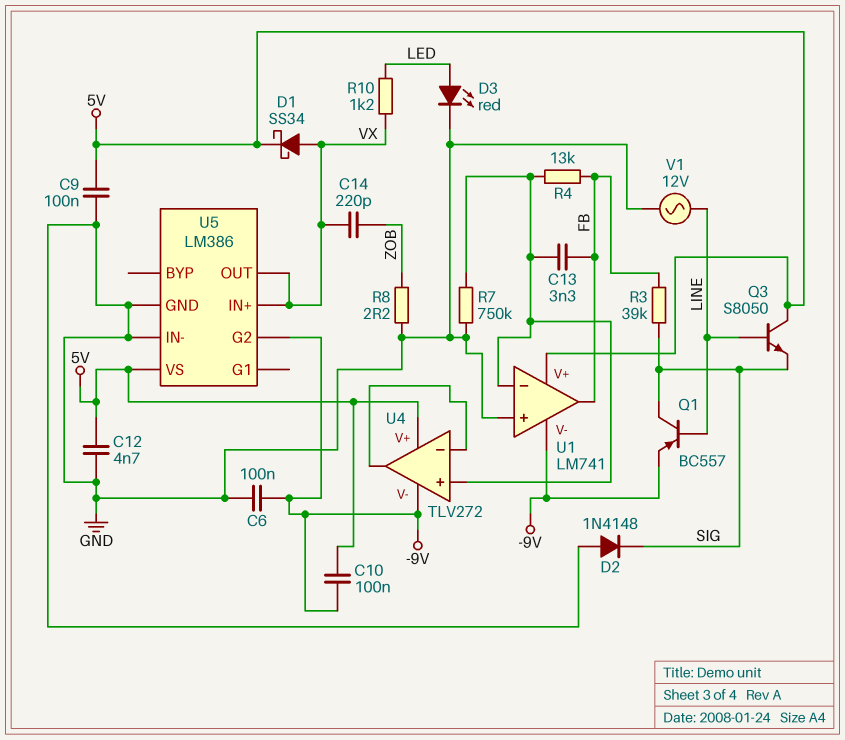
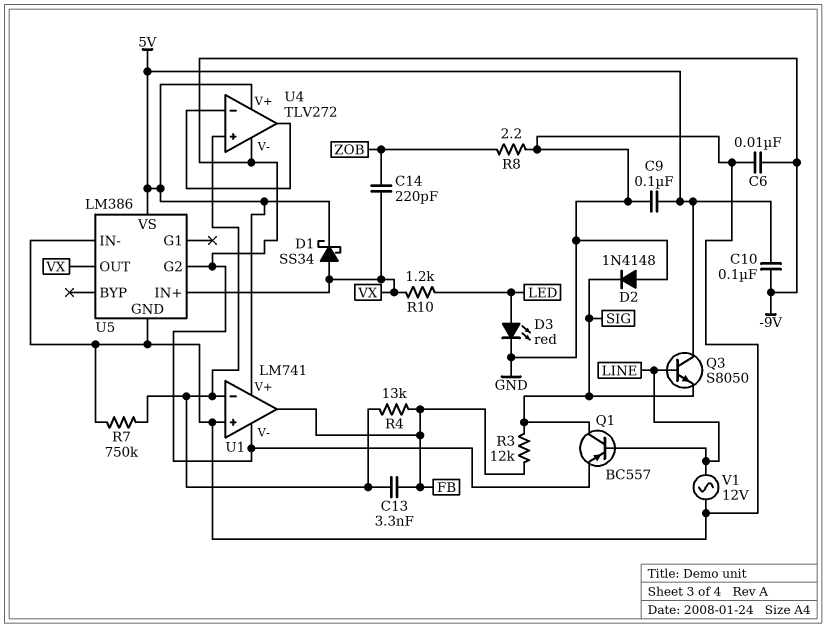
C6: 100nF (-9V, GND) -> 10nF (-9V, GND)
C12: 4.7nF (5V, GND) -> none
R3: 39k (FB, SIG) -> 12k (FB, SIG)

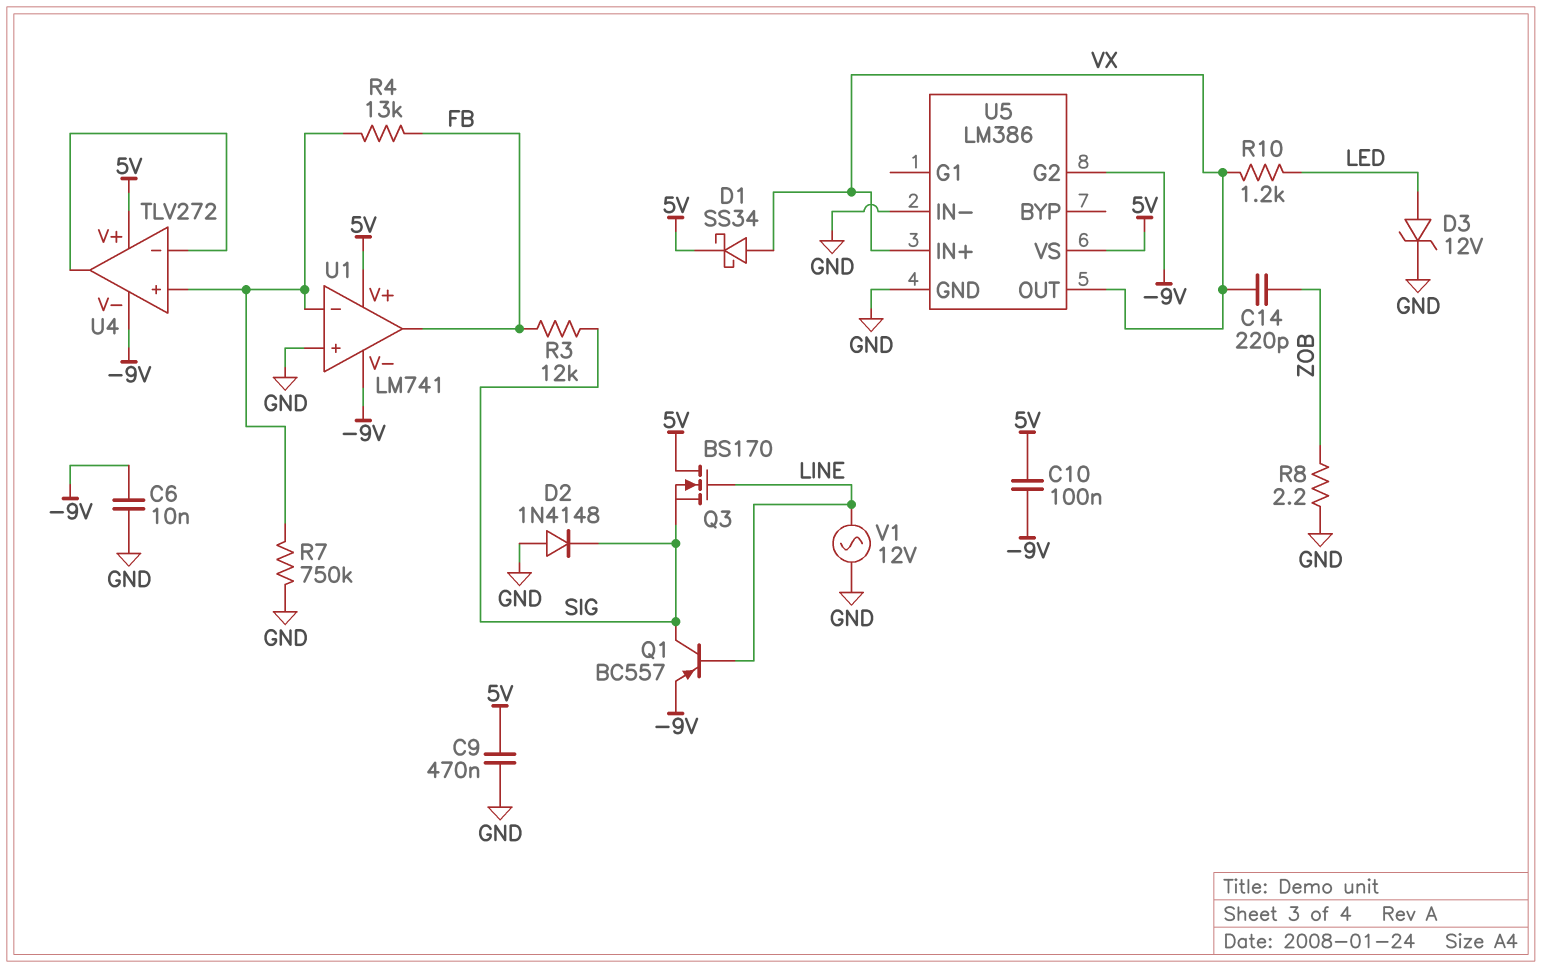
C9: 100nF (5V, GND) -> 470nF (5V, GND)
C13: 3.3nF (FB, U1/in-) -> none
D3: LED red (A LED, K GND) -> zener 12V (A LED, K GND)
Q3: NPN S8050 (B LINE, C 5V, E SIG) -> NMOS BS170 (G LINE, D 5V, S SIG)

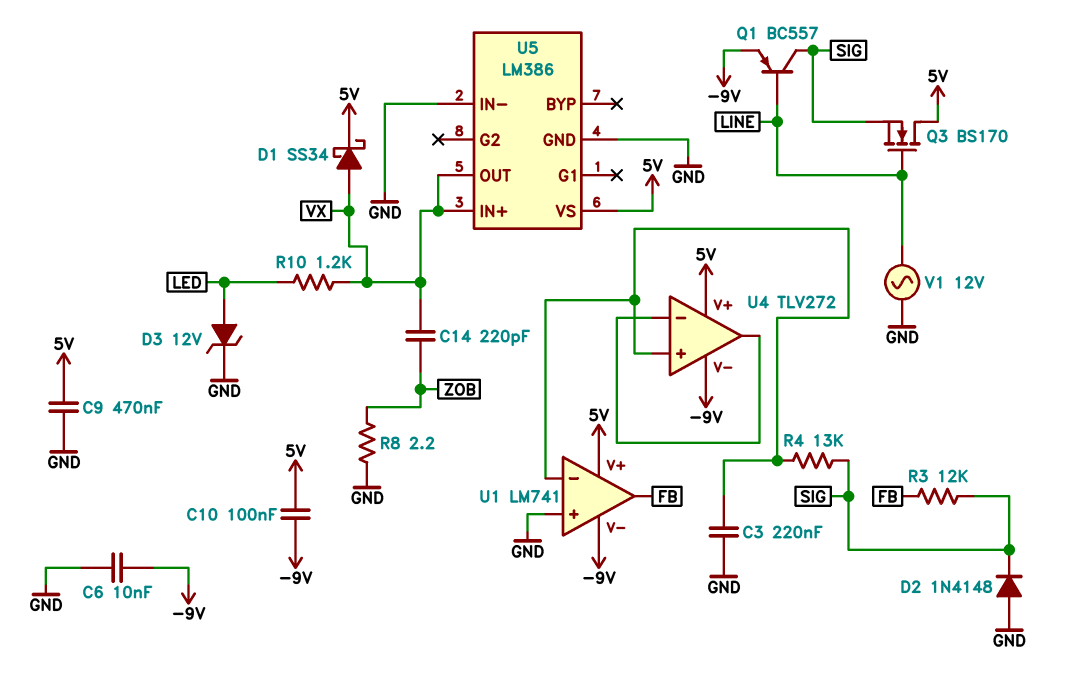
C3: none -> 220nF (GND, U1/in-)
R4: 13k (FB, U1/in-) -> 13k (SIG, U1/in-)
R7: 750k (GND, U1/in-) -> none
U5 pin G2: -9V -> none

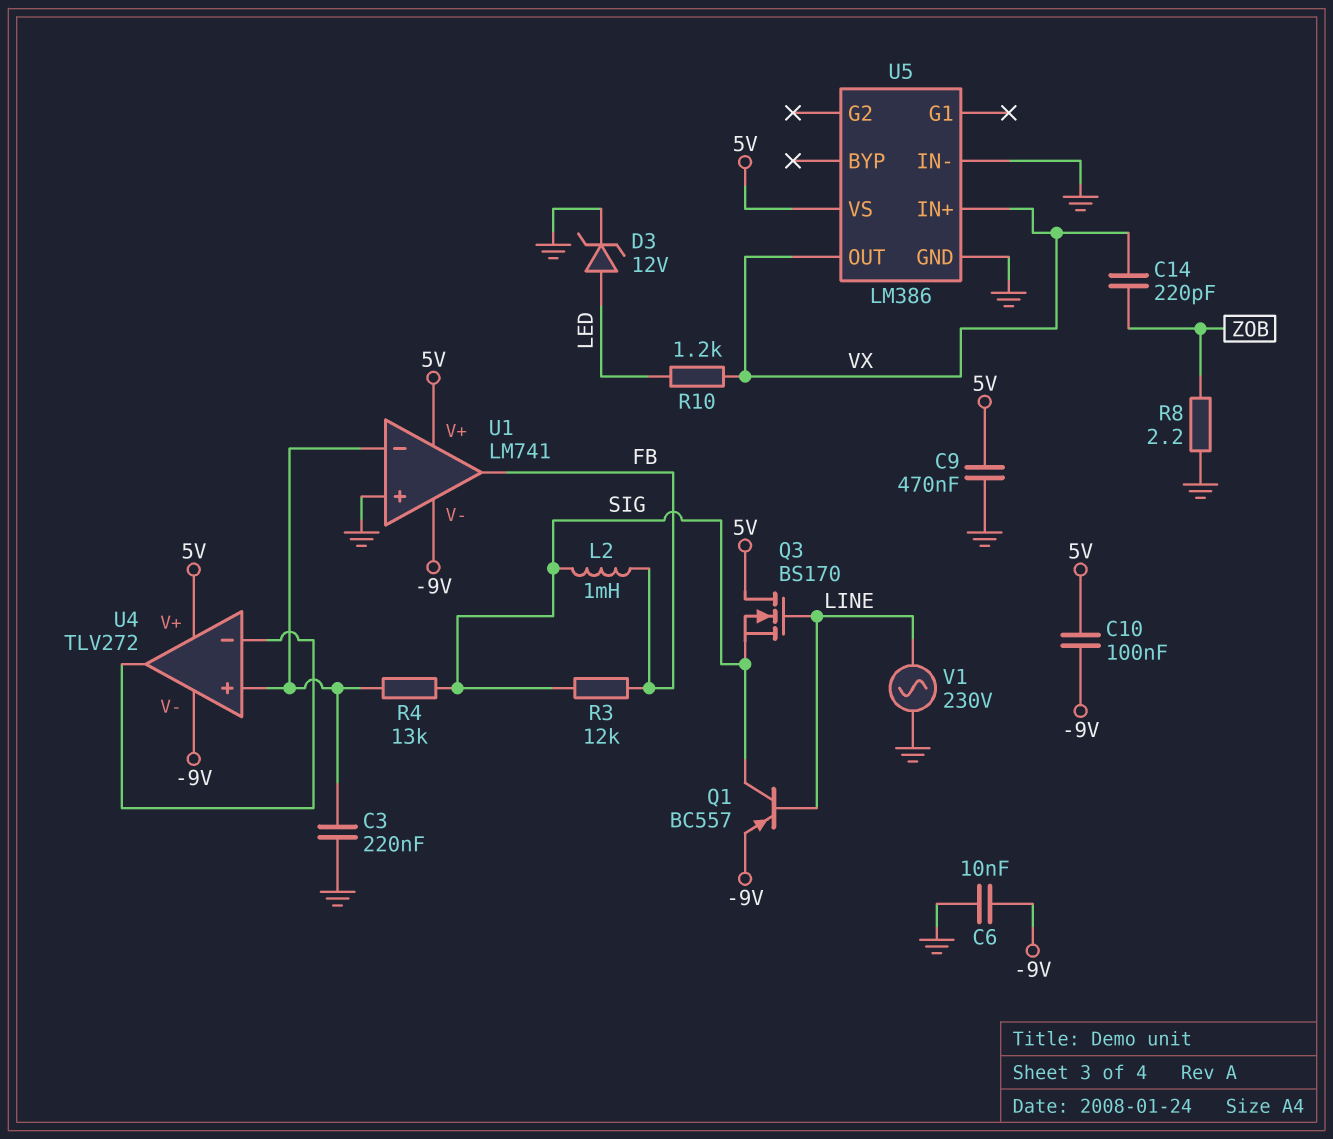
D1: schottky SS34 (A VX, K 5V) -> none
D2: diode 1N4148 (A GND, K SIG) -> none
L2: none -> 1mH (FB, SIG)
V1: AC 12V (GND, LINE) -> AC 230V (GND, LINE)

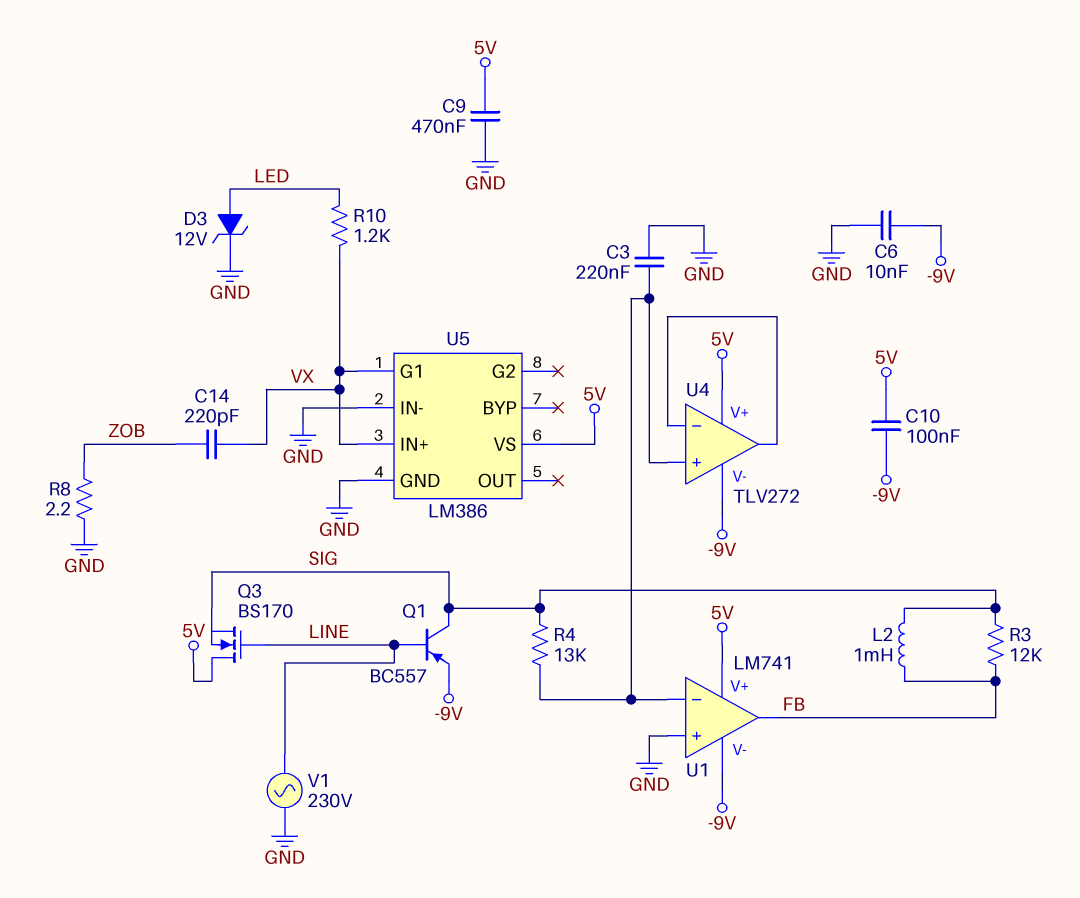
U5 pin G1: none -> VX
U5 pin OUT: VX -> none

